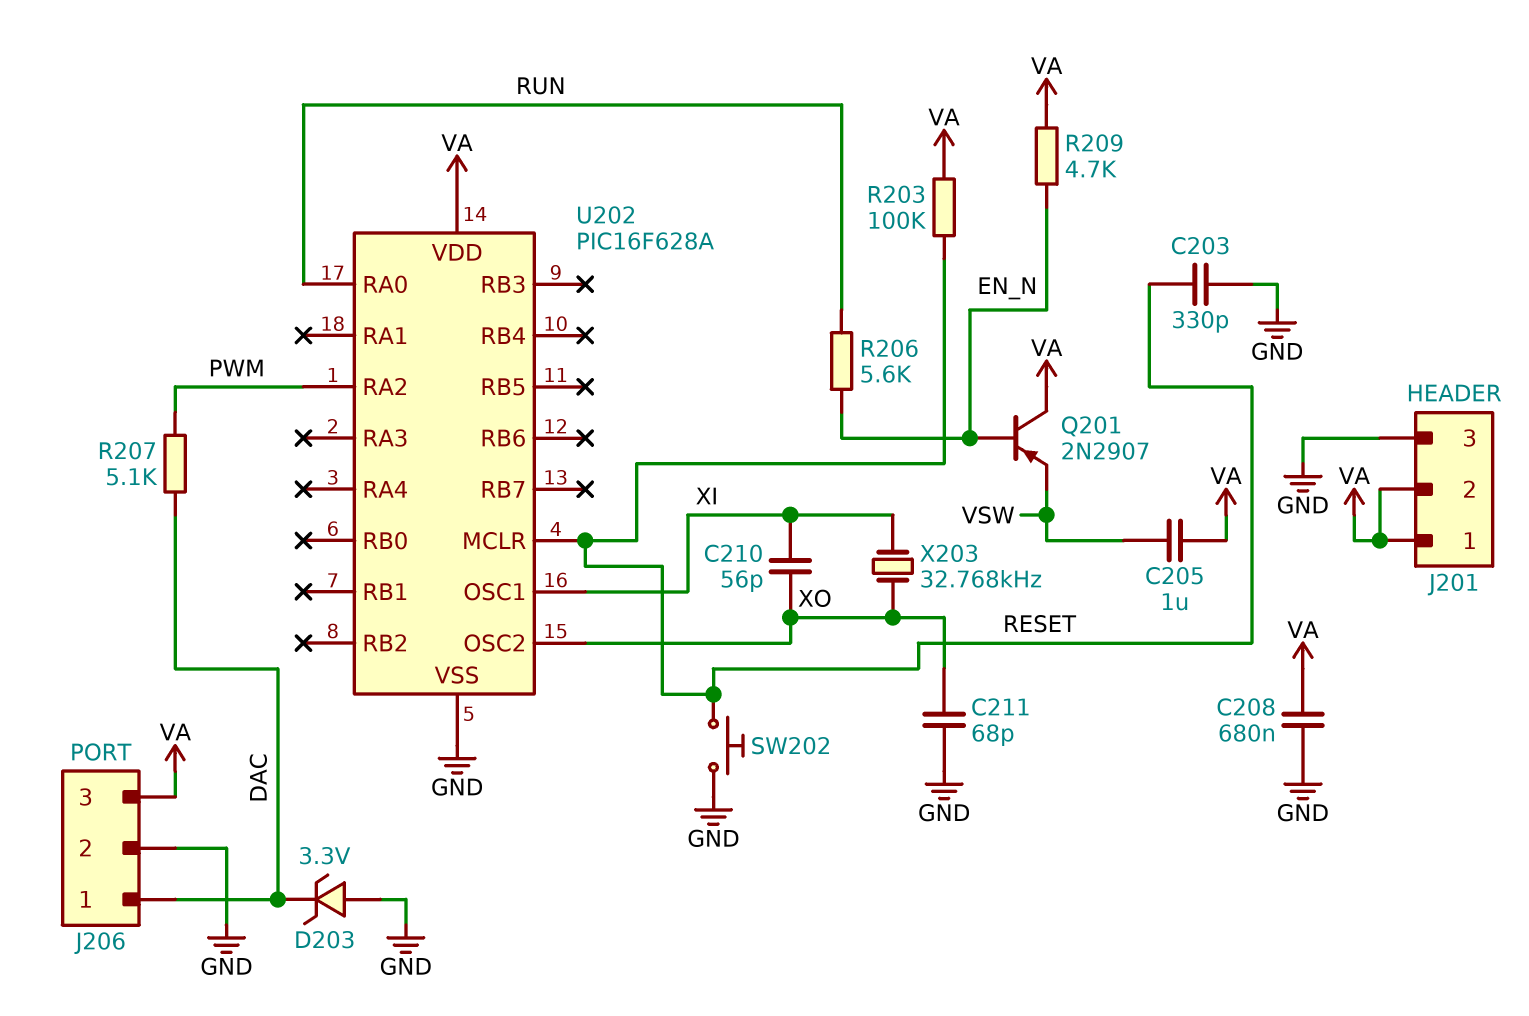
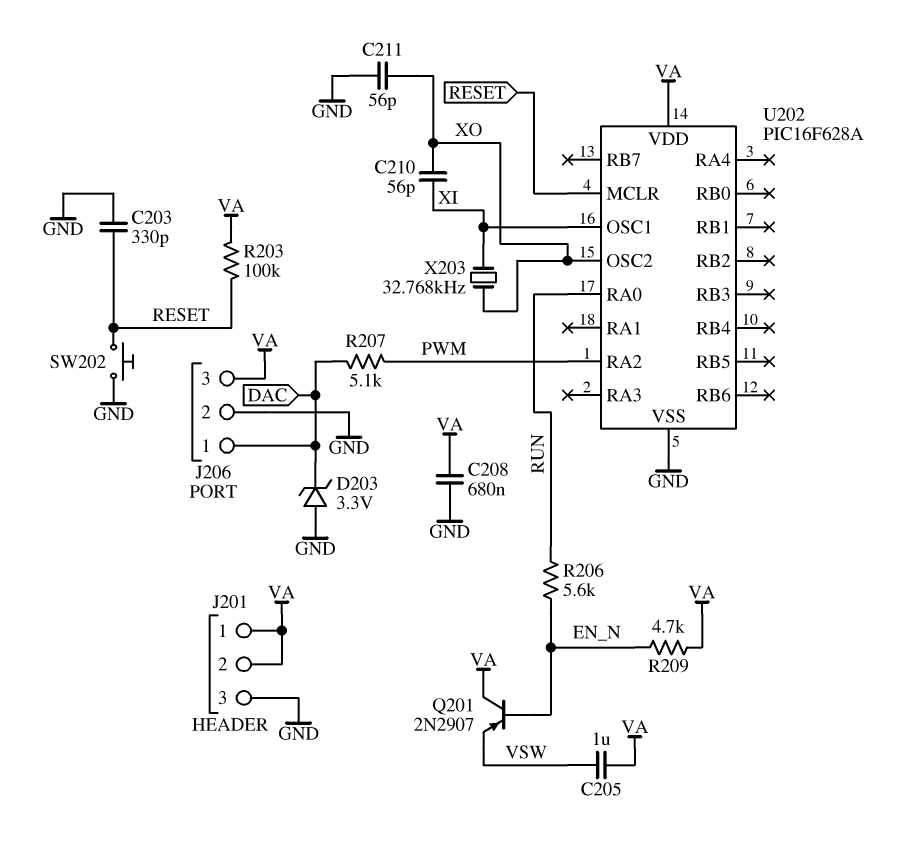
C211: 68pF (GND, XO) -> 56pF (GND, XO)

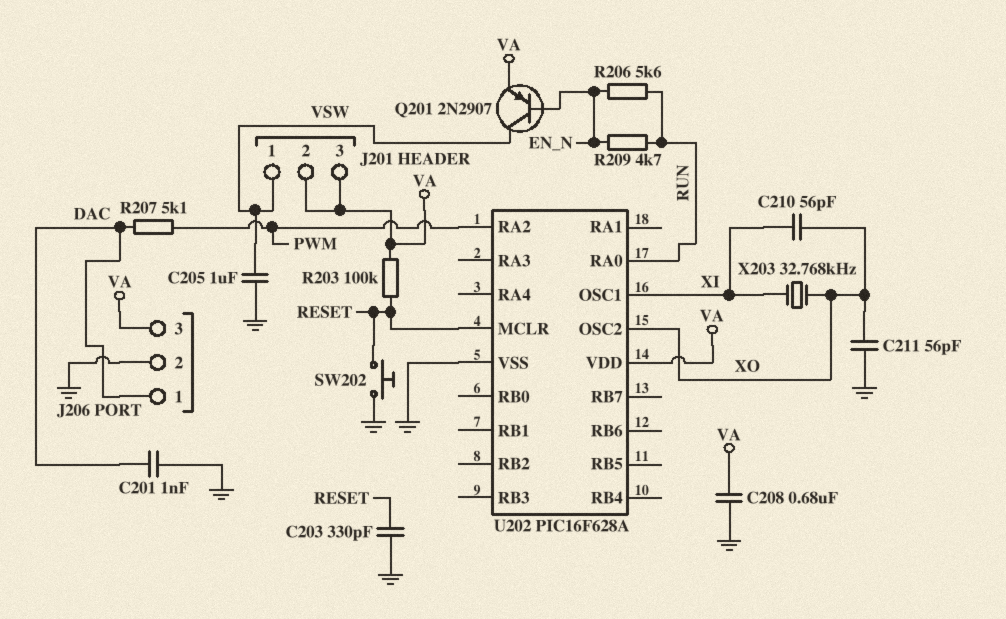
C201: none -> 1nF (DAC, GND)
C205: 1uF (VA, VSW) -> 1uF (GND, VSW)
D203: zener 3.3V (A GND, K DAC) -> none
J201 pin 1: VA -> VSW
J201 pin 3: GND -> VA
Q201: PNP 2N2907 (B EN_N, C VA, E VSW) -> PNP 2N2907 (B EN_N, C VSW, E VA)
R209: 4.7k (EN_N, VA) -> 4.7k (EN_N, RUN)

